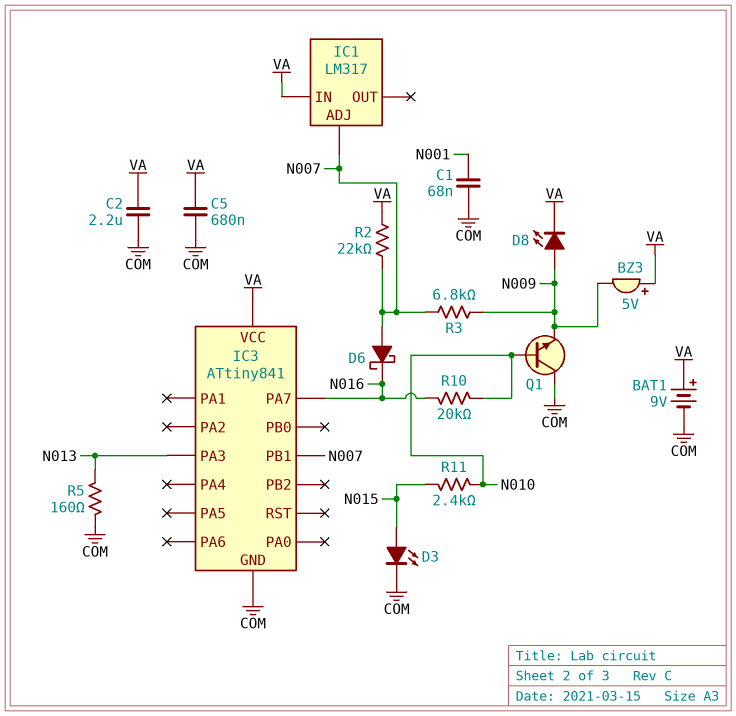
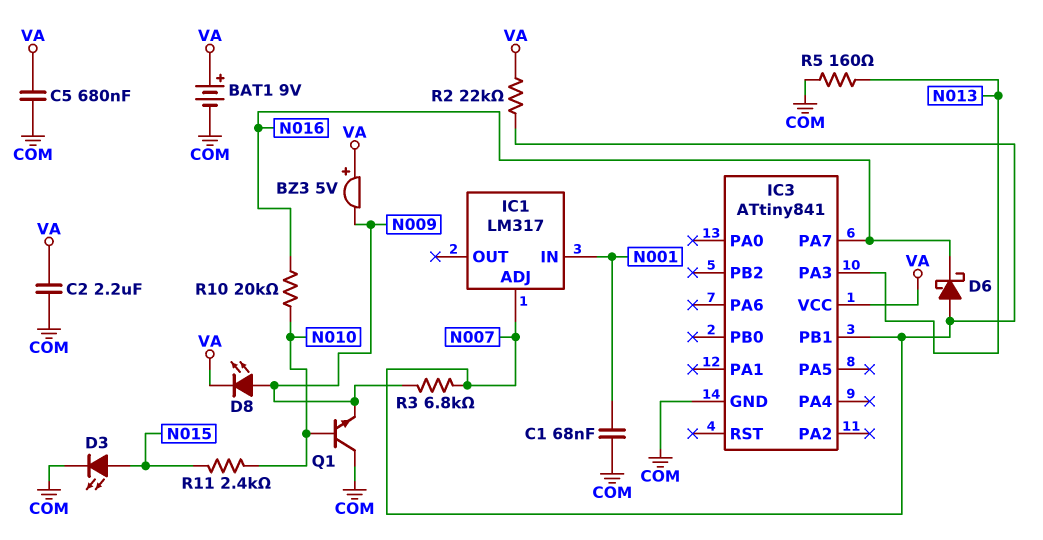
IC1 pin IN: VA -> N001

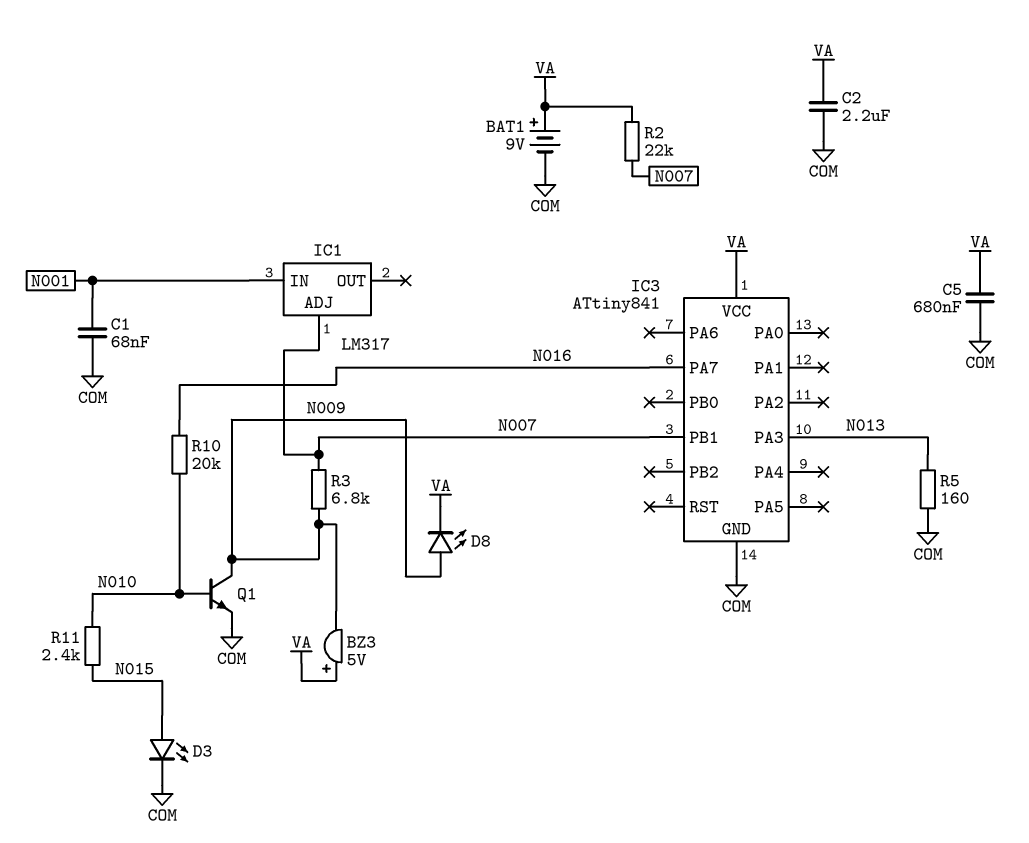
D6: schottky (A N007, K N016) -> none
Q1: NPN (B N010, C COM, E N009) -> NPN (B N010, C N009, E COM)

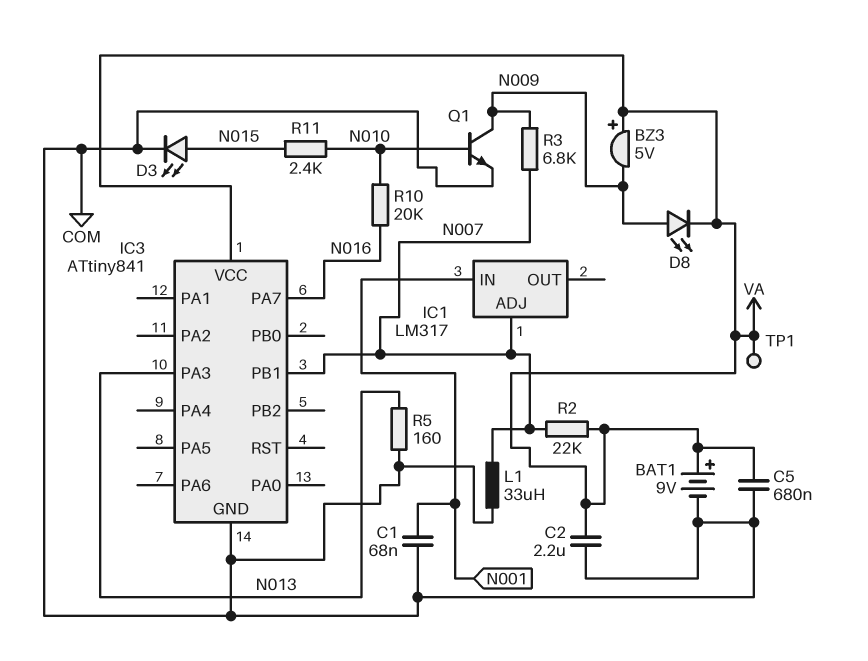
L1: none -> 33uH (COM, N007)
TP1: none -> test point (VA)

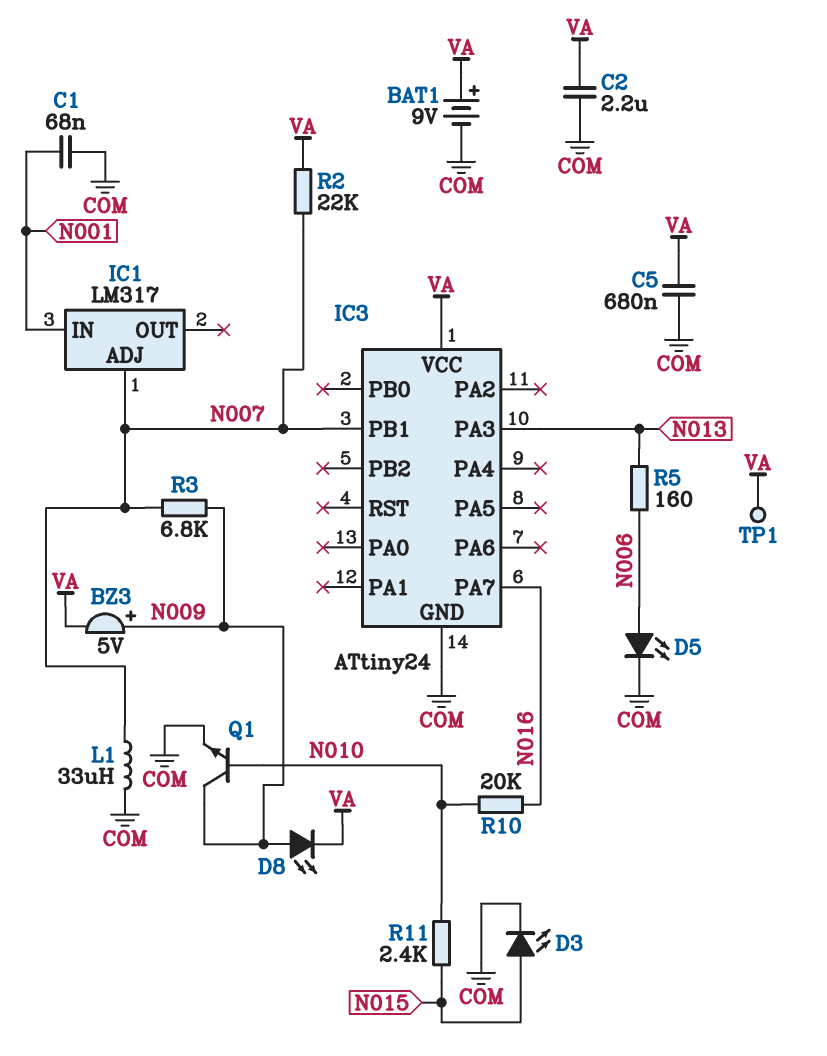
BZ3: buzzer 5V (plus VA, minus N009) -> buzzer 5V (plus N009, minus VA)
D5: none -> LED (A N006, K COM)
IC3: ATtiny841 -> ATtiny24
R5: 160 (COM, N013) -> 160 (N006, N013)

